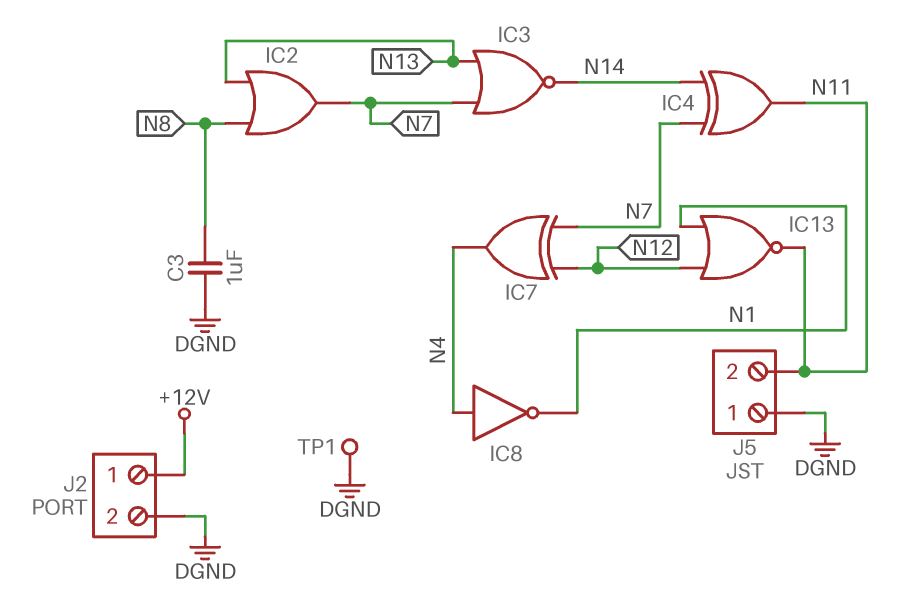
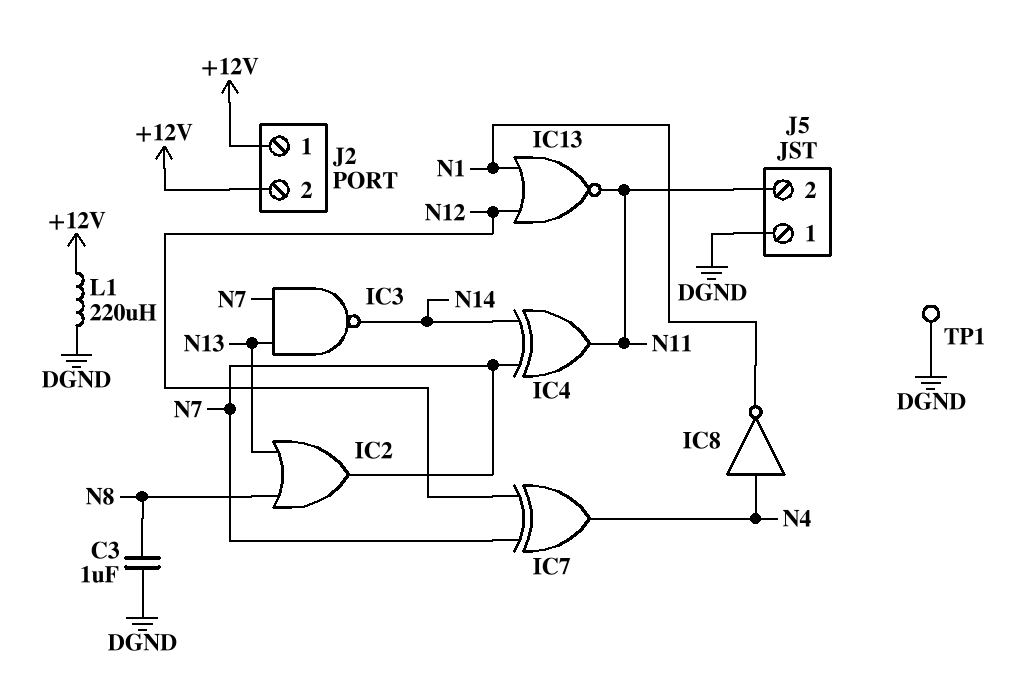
IC3: NOR (in N7, in N13, out N14) -> NAND (in N7, in N13, out N14)
J2 pin 2: DGND -> +12V
L1: none -> 220uH (+12V, DGND)

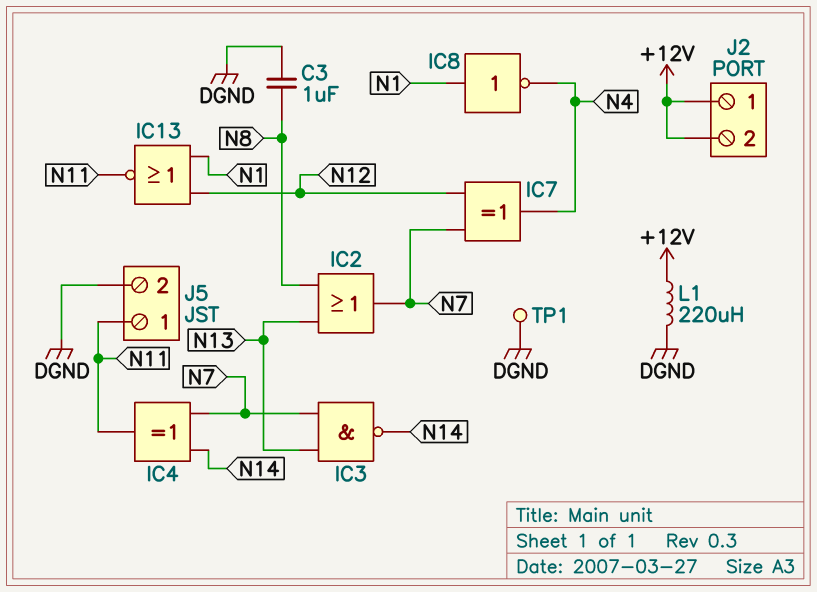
IC8: NOT (in N4, out N1) -> NOT (in N1, out N4)
J5 pin 1: DGND -> N11
J5 pin 2: N11 -> DGND

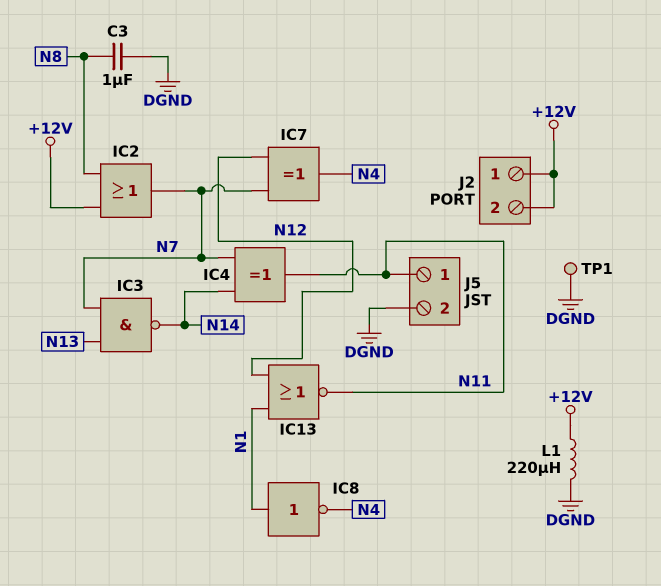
IC2: OR (in N8, in N13, out N7) -> OR (in +12V, in N8, out N7)

